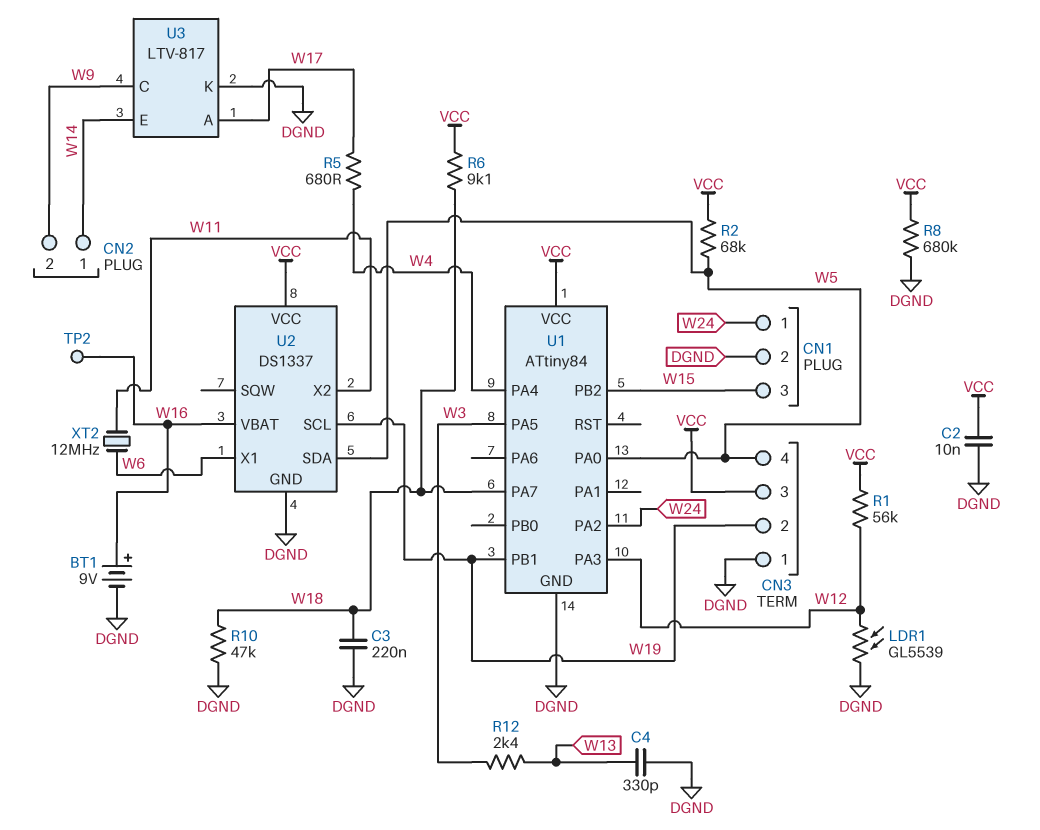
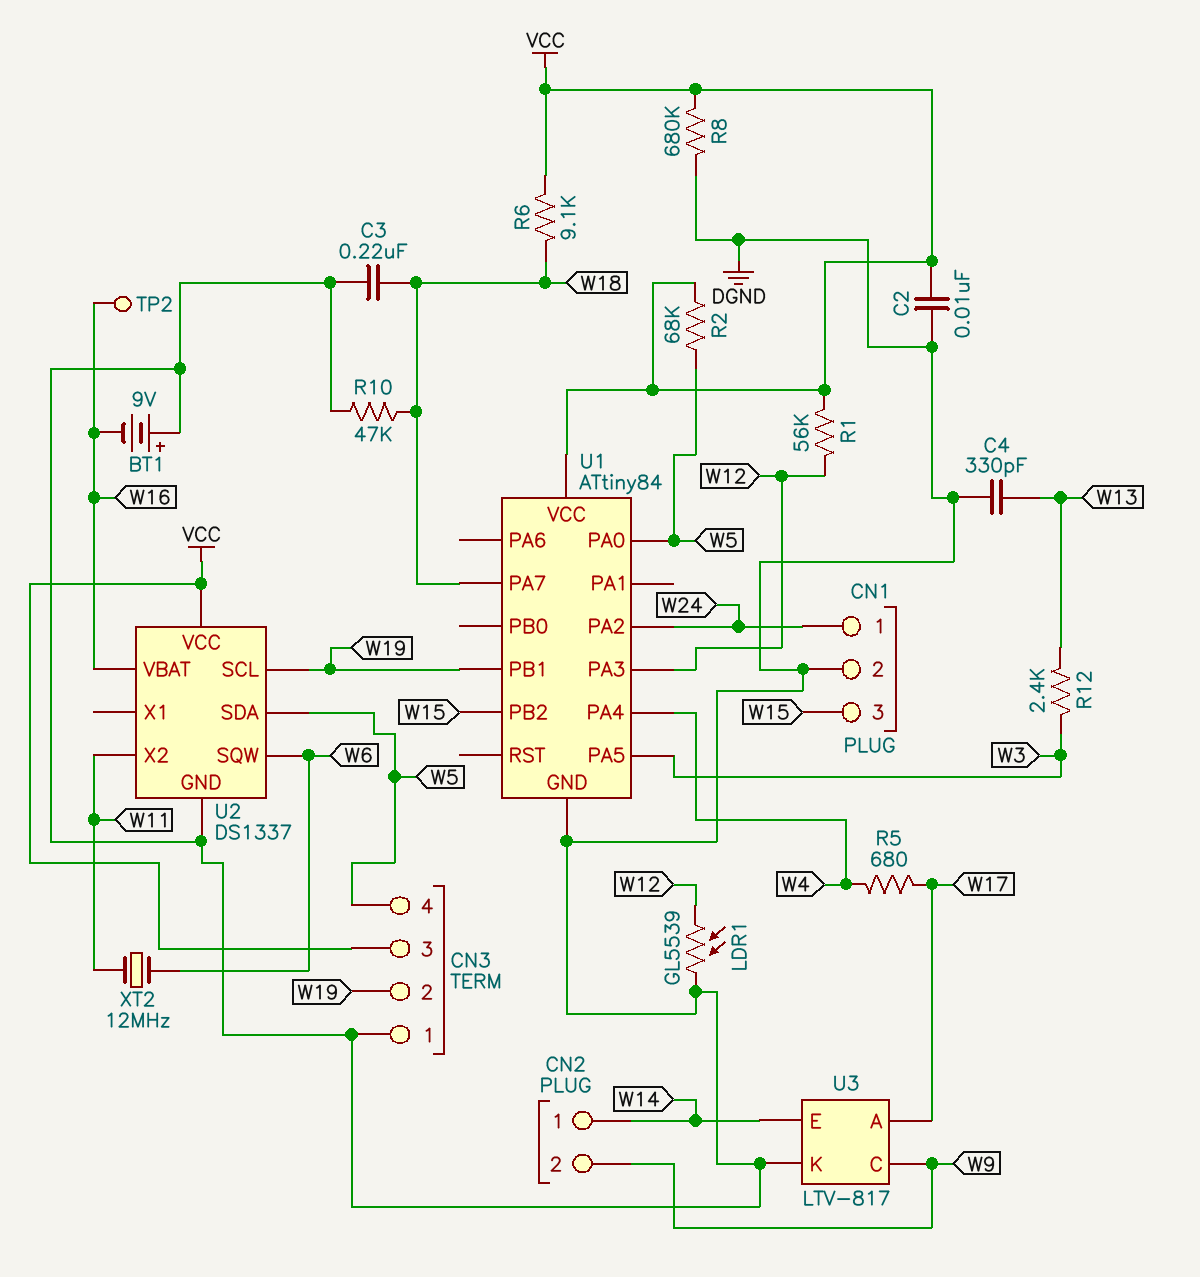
BT1: 9V (plus W16, minus DGND) -> 9V (plus DGND, minus W16)
U2 pin SQW: none -> W6
U2 pin X1: W6 -> none

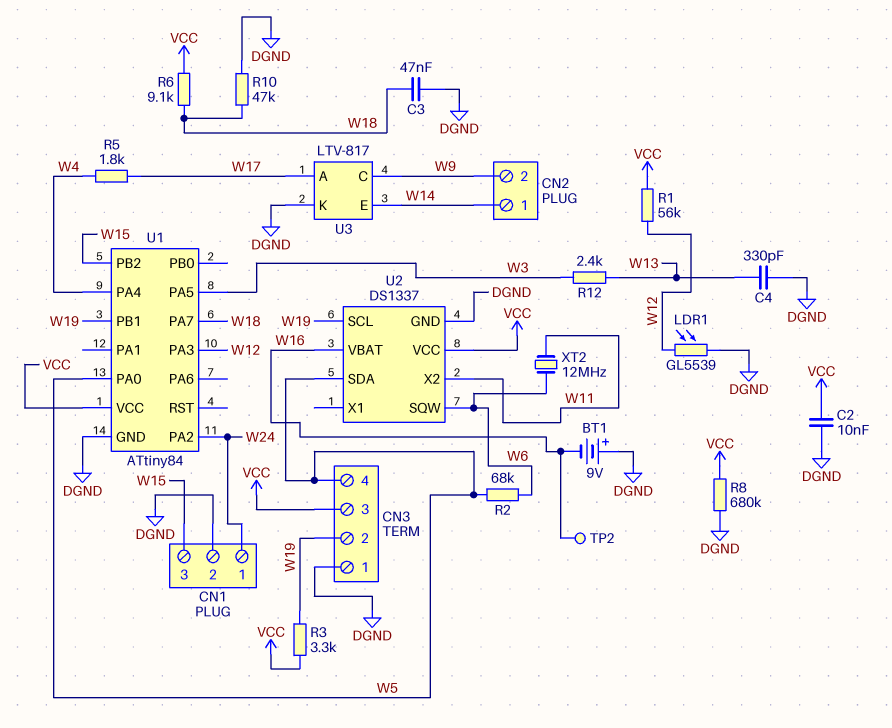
C3: 220nF (DGND, W18) -> 47nF (DGND, W18)
R2: 68k (VCC, W5) -> 68k (W5, W6)
R3: none -> 3.3k (VCC, W19)
R5: 680 (W4, W17) -> 1.8k (W4, W17)

